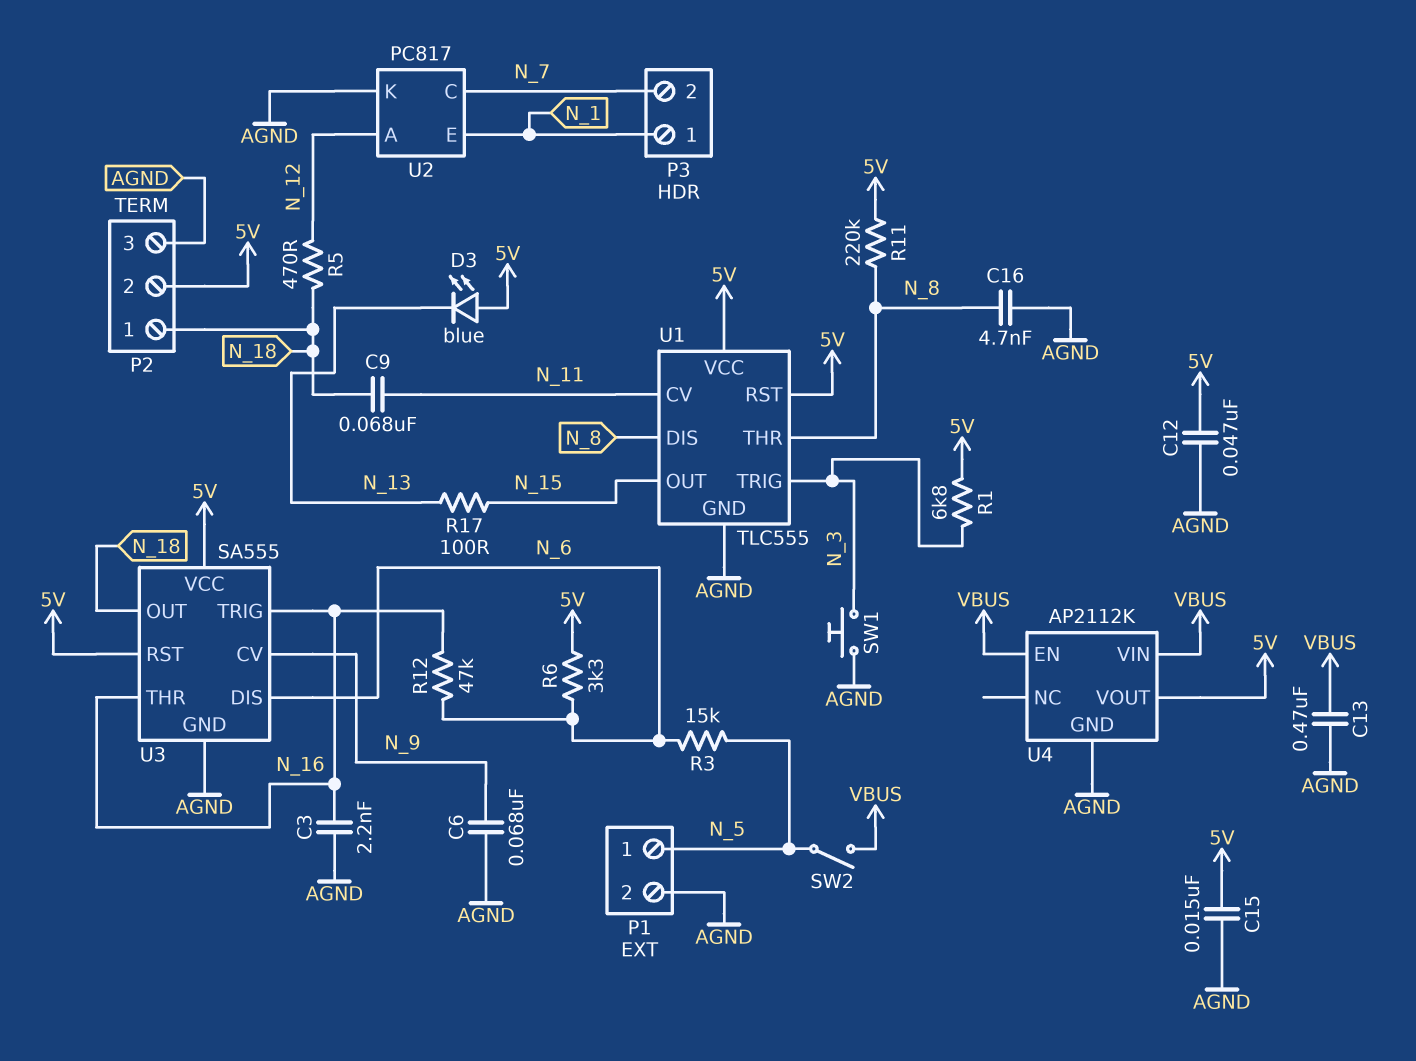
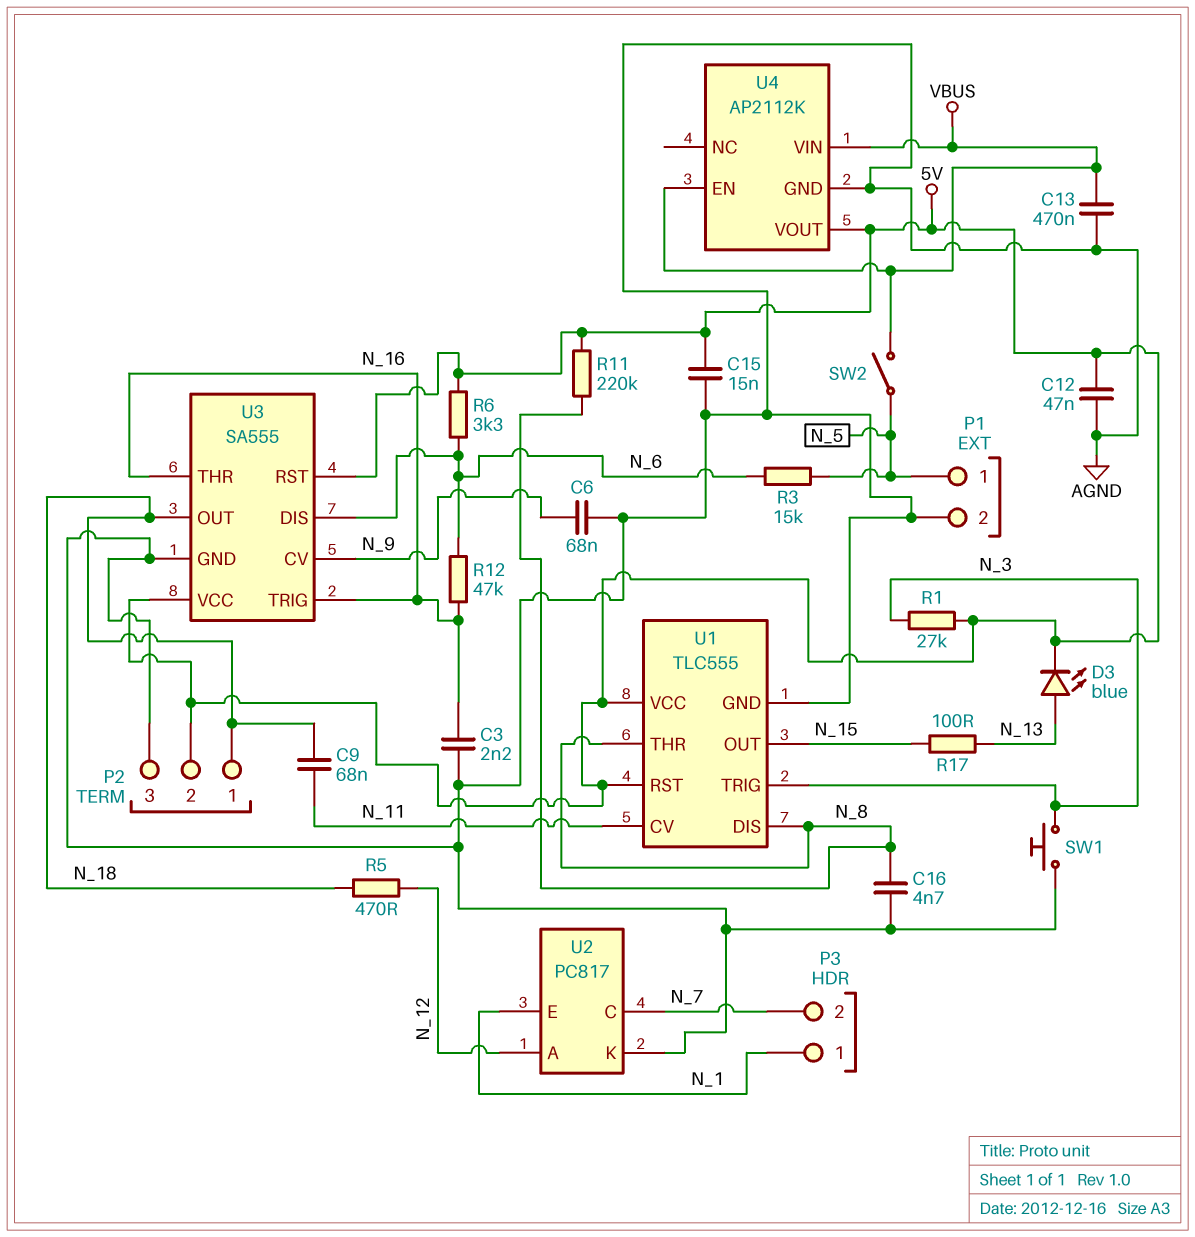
D3: LED blue (A 5V, K N_13) -> LED blue (A N_13, K 5V)
R1: 6.8k (5V, N_3) -> 27k (5V, N_3)

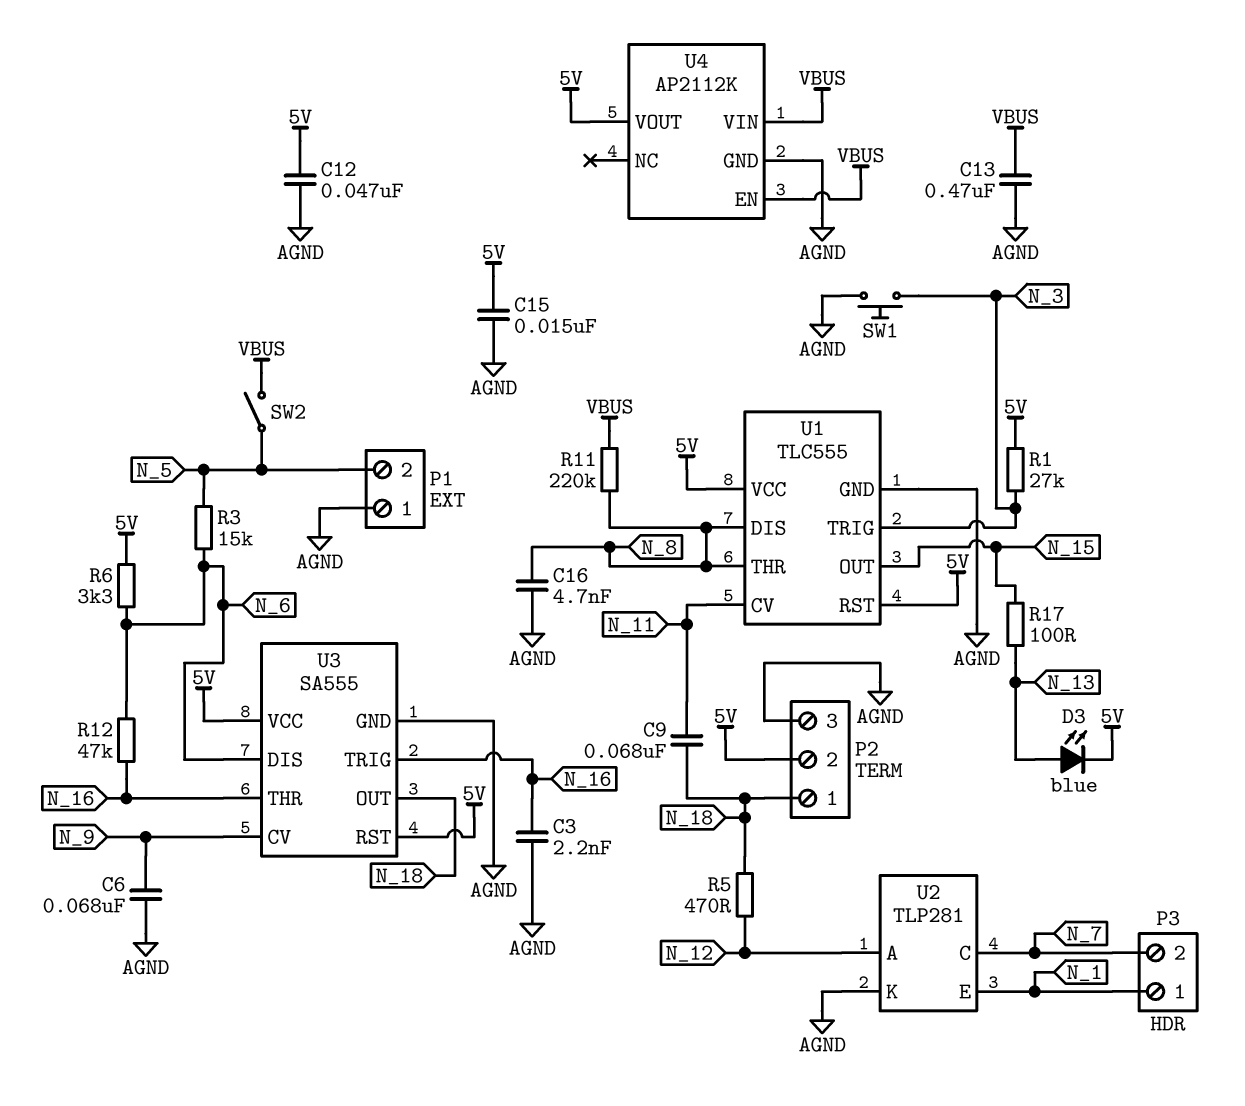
P1 pin 1: N_5 -> AGND
P1 pin 2: AGND -> N_5
R11: 220k (5V, N_8) -> 220k (N_8, VBUS)
U2: PC817 -> TLP281

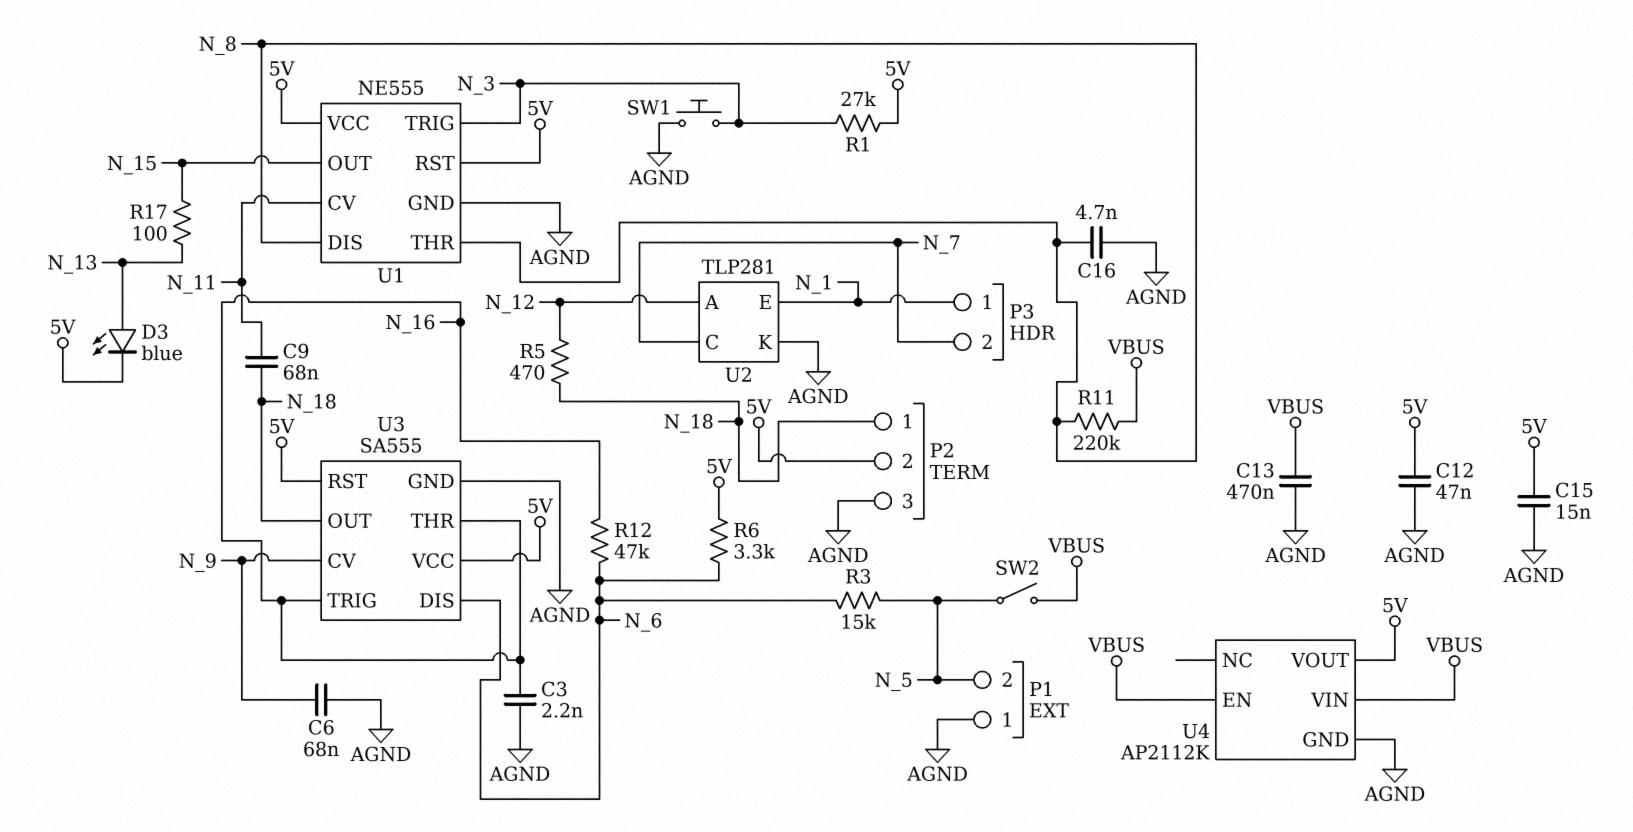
U1: TLC555 -> NE555

